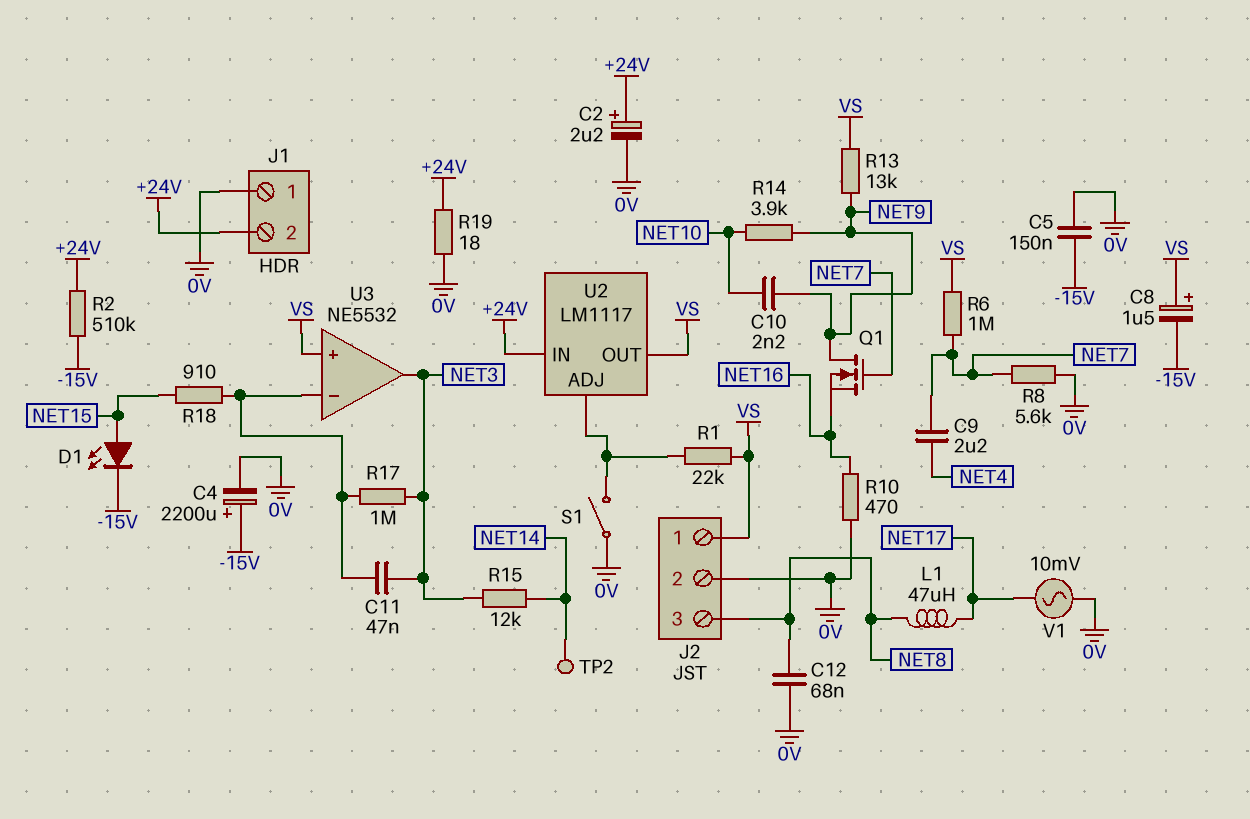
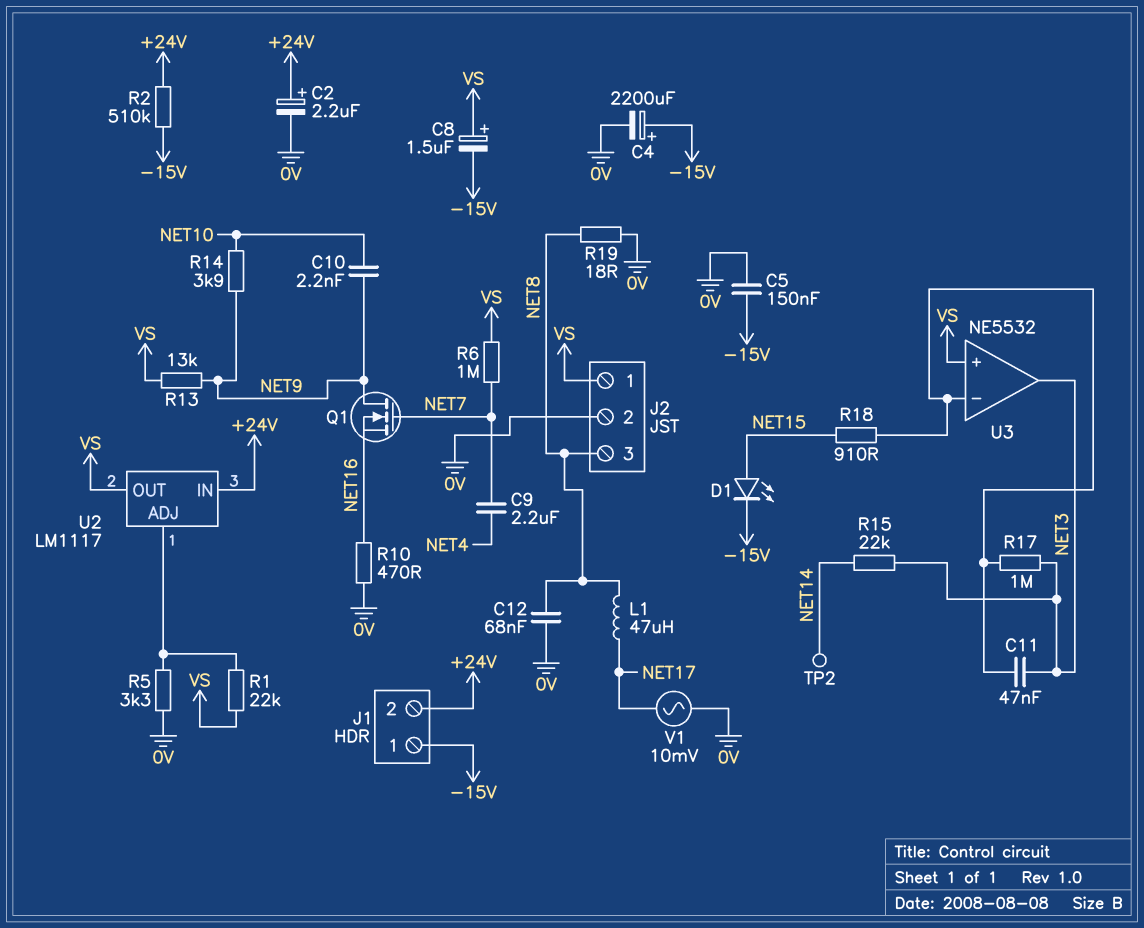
J1 pin 1: 0V -> -15V
R5: none -> 3.3k (0V, U2/ADJ)
R8: 5.6k (0V, NET7) -> none
R15: 12k (NET3, NET14) -> 22k (NET3, NET14)
R19: 18 (+24V, 0V) -> 18 (0V, NET8)
S1: switch (0V, U2/ADJ) -> none

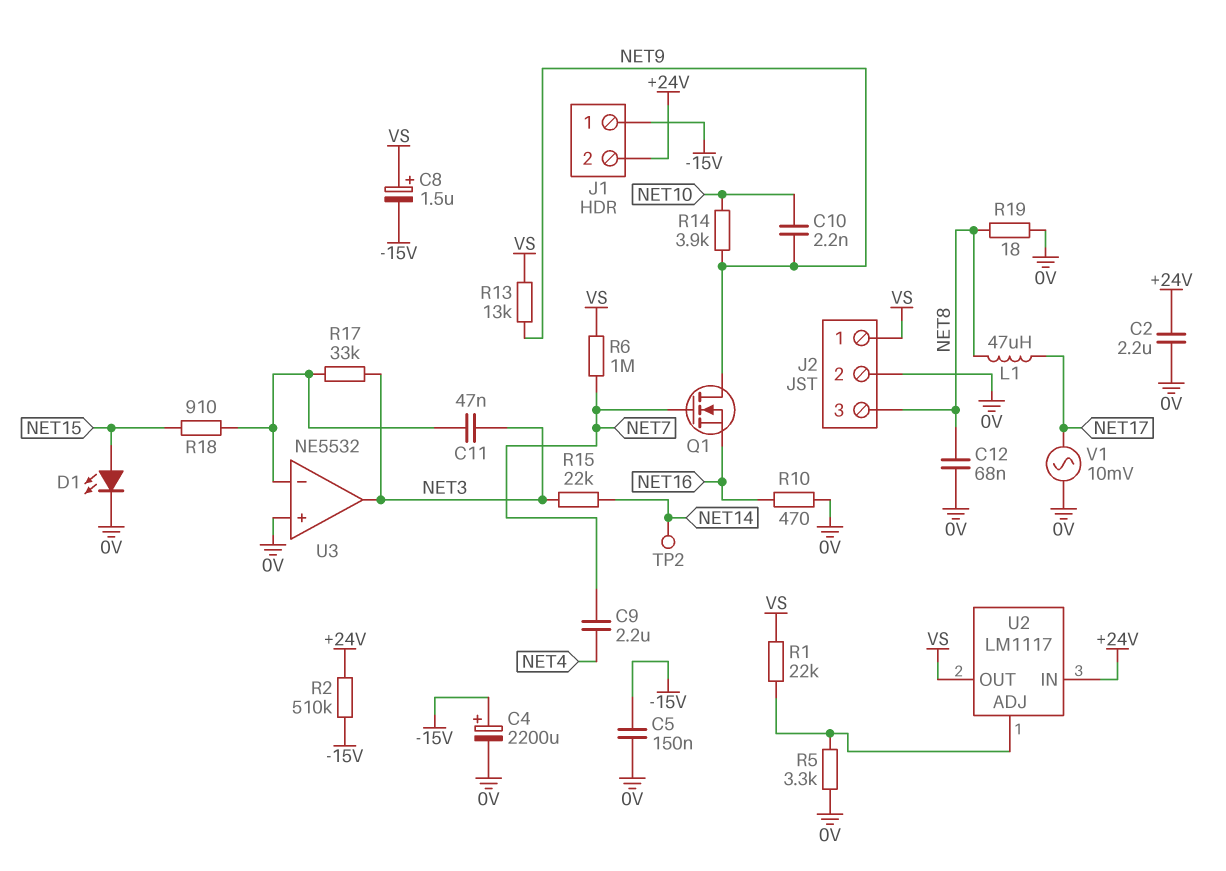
C2: 2.2uF (plus +24V, minus 0V) -> 2.2uF (+24V, 0V)
D1: LED (A NET15, K -15V) -> LED (A NET15, K 0V)
R17: 1M (NET3, U3/in-) -> 33k (NET3, U3/in-)
U3 pin in+: VS -> 0V

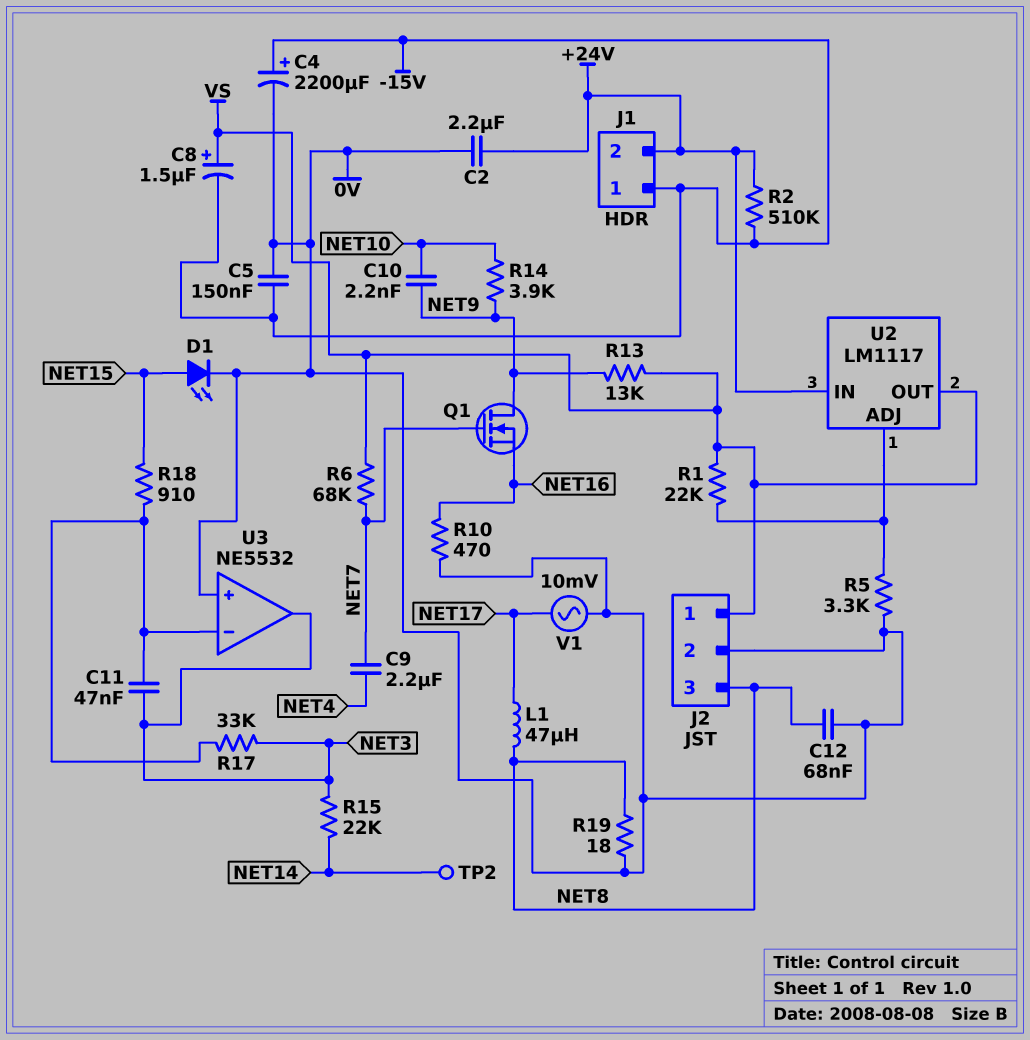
R6: 1M (NET7, VS) -> 68k (NET7, VS)

